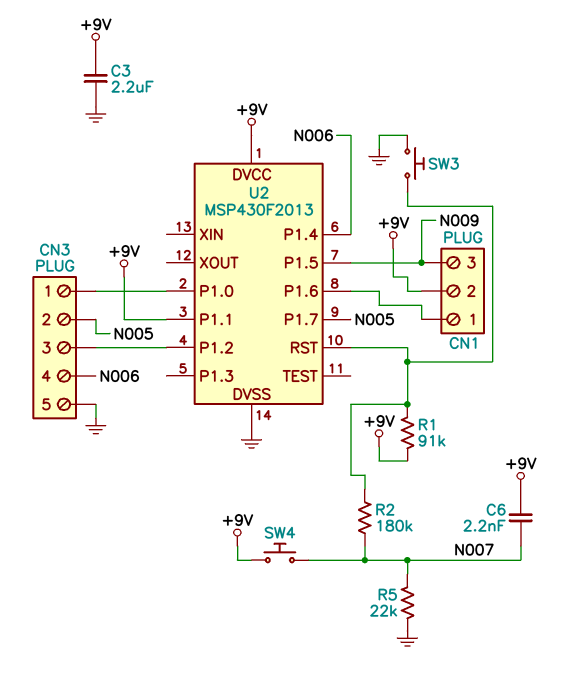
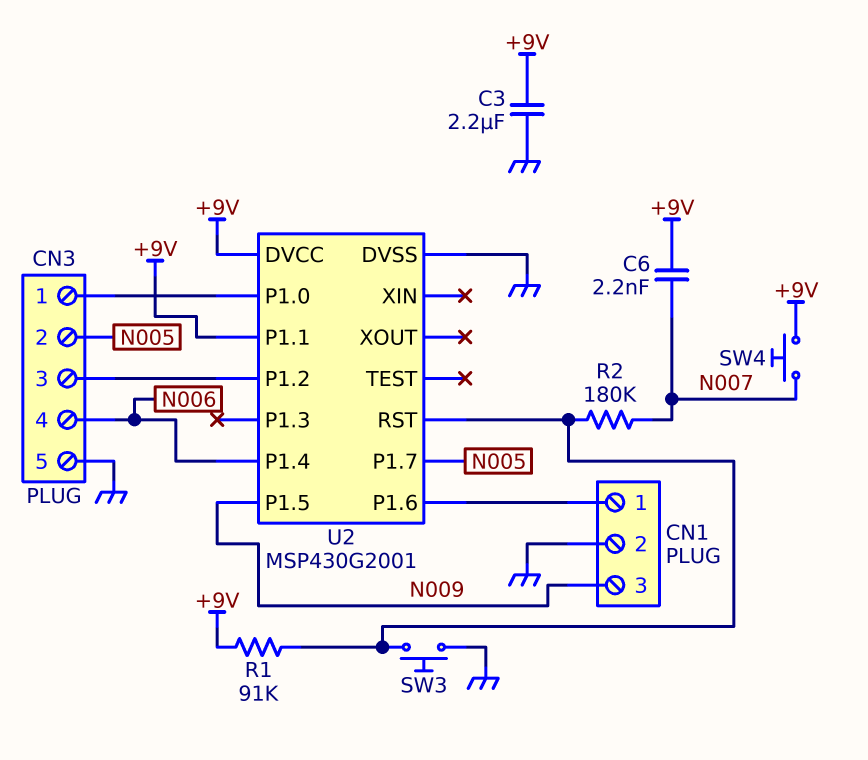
CN1 pin 2: +9V -> GND
R5: 22k (GND, N007) -> none
U2: MSP430F2013 -> MSP430G2001

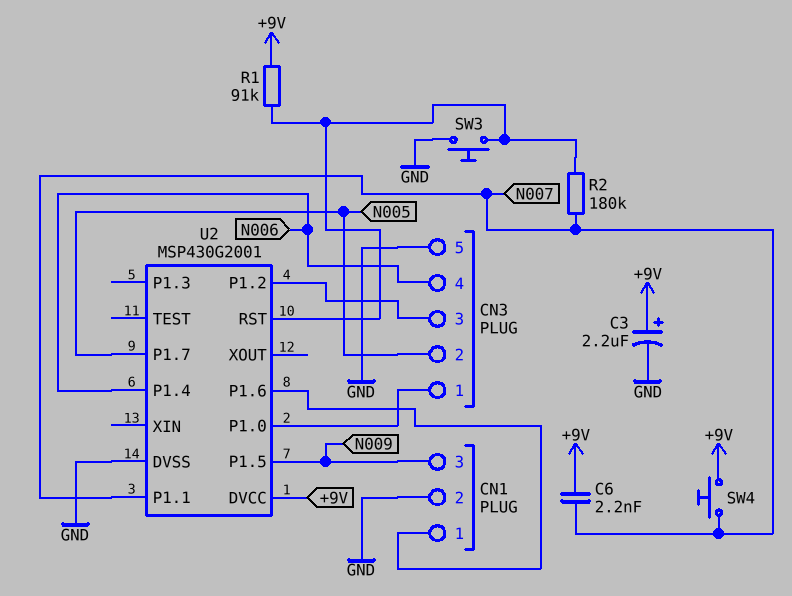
C3: 2.2uF (+9V, GND) -> 2.2uF (plus +9V, minus GND)
U2 pin P1.1: +9V -> N007

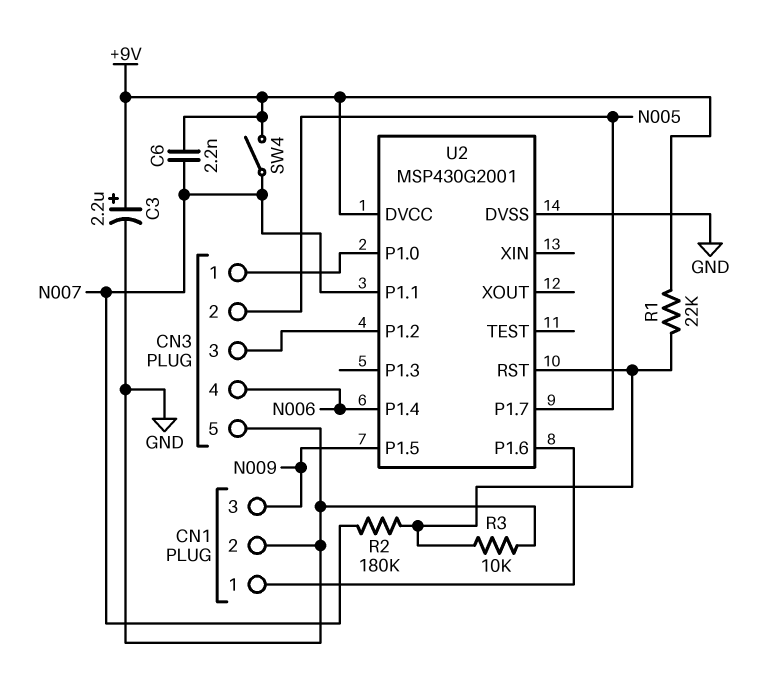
R1: 91k (+9V, U2/RST) -> 22k (+9V, U2/RST)
R3: none -> 10k (GND, U2/RST)
SW3: button (GND, U2/RST) -> none
SW4: button (+9V, N007) -> switch (+9V, N007)

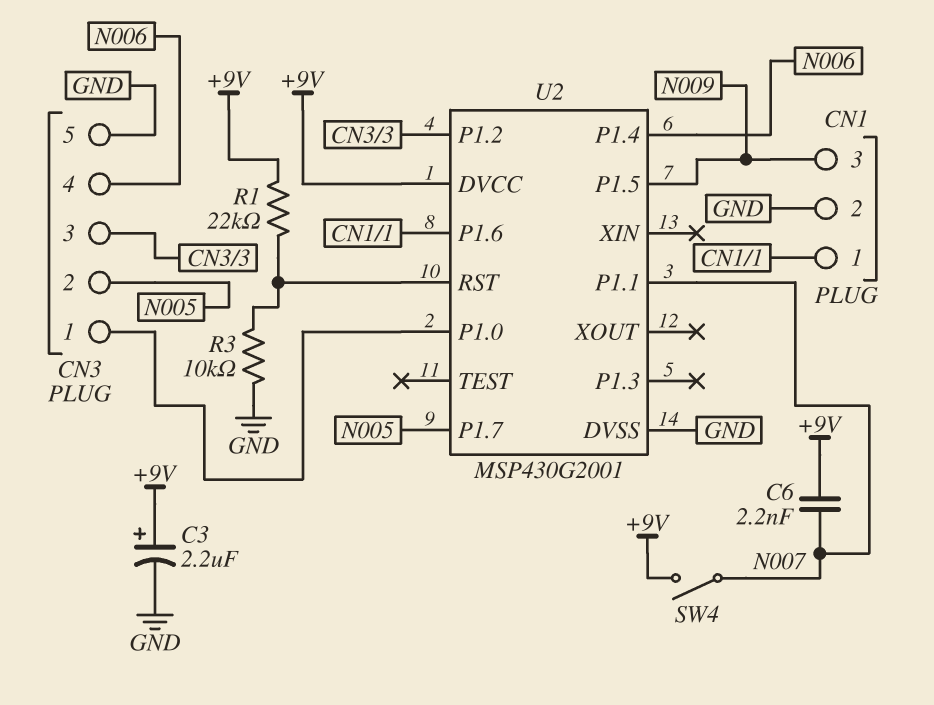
R2: 180k (N007, U2/RST) -> none

